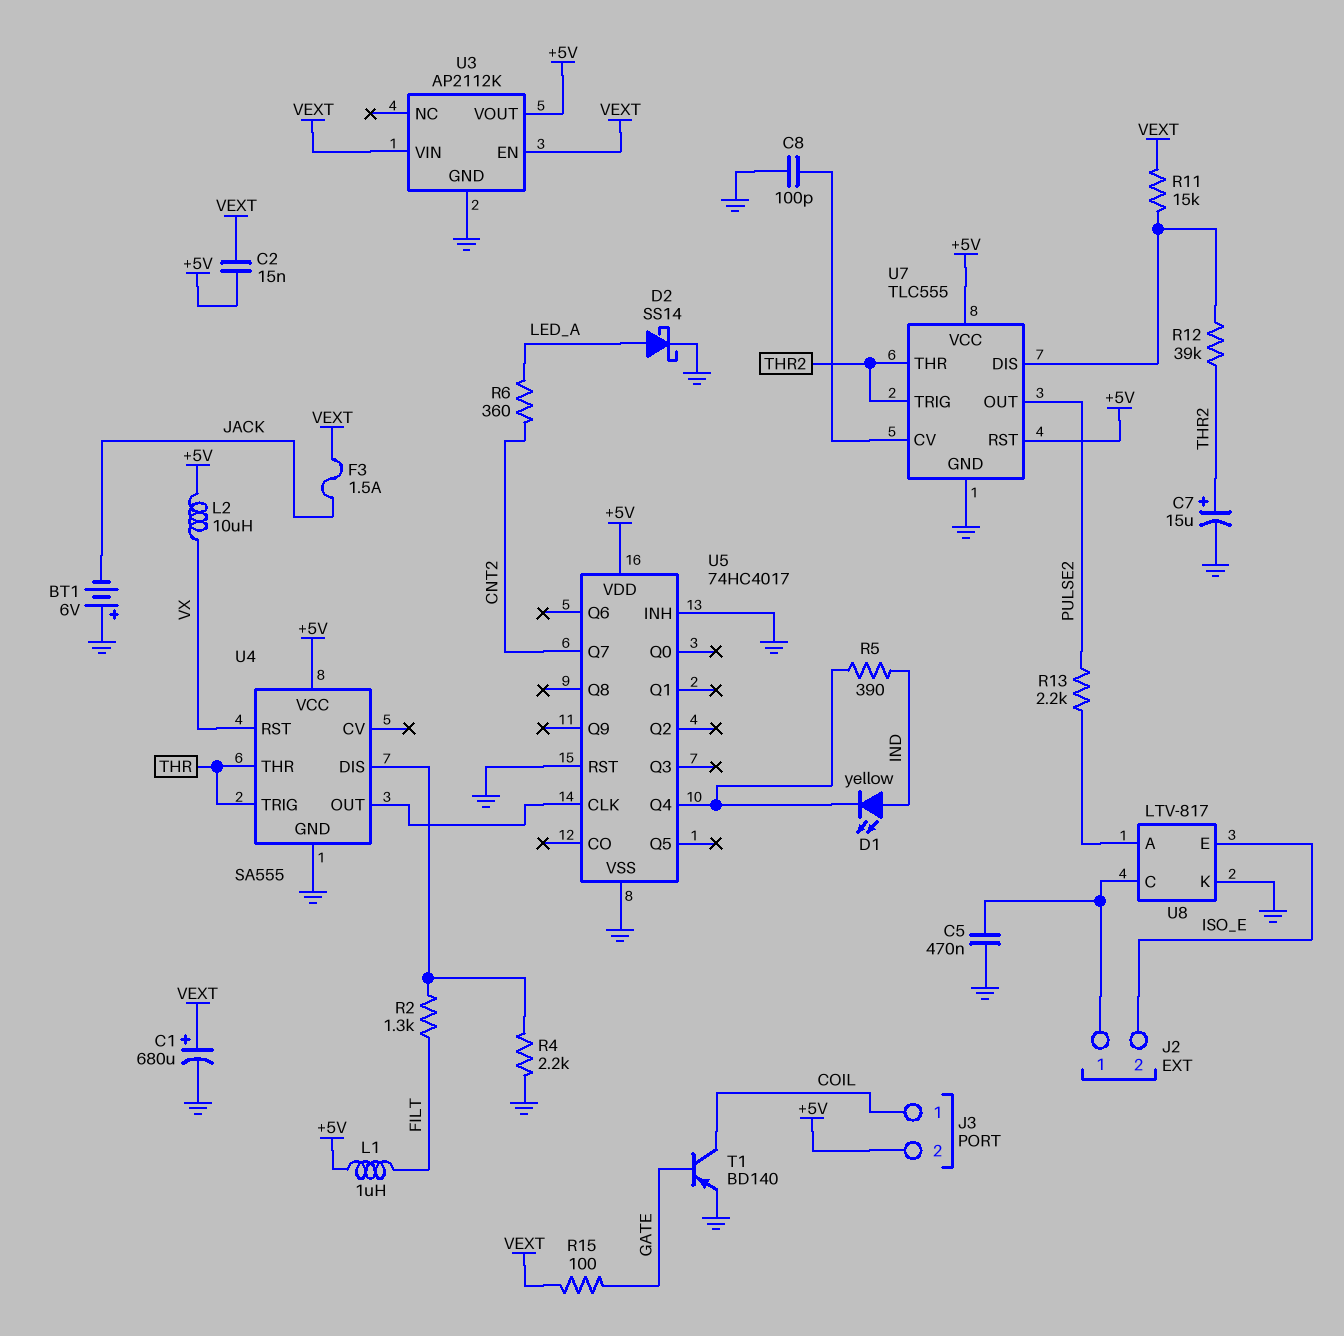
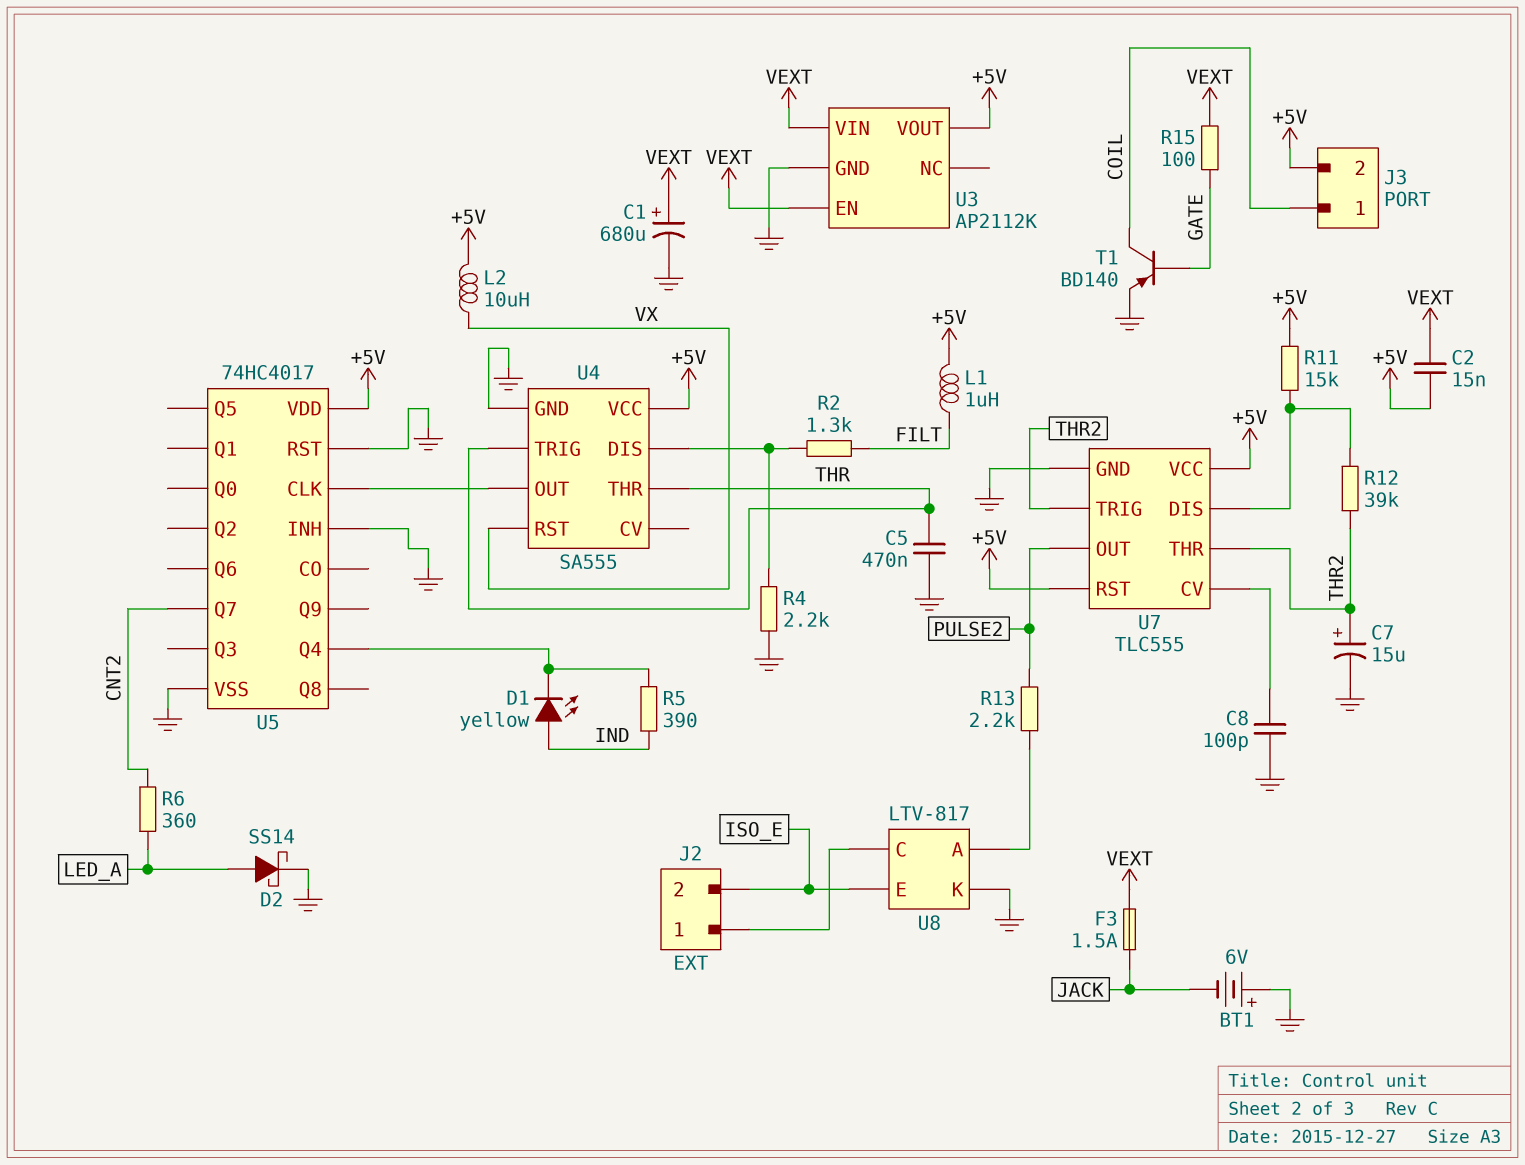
C5: 470nF (GND, J2/1) -> 470nF (GND, THR)
R11: 15k (U7/DIS, VEXT) -> 15k (+5V, U7/DIS)

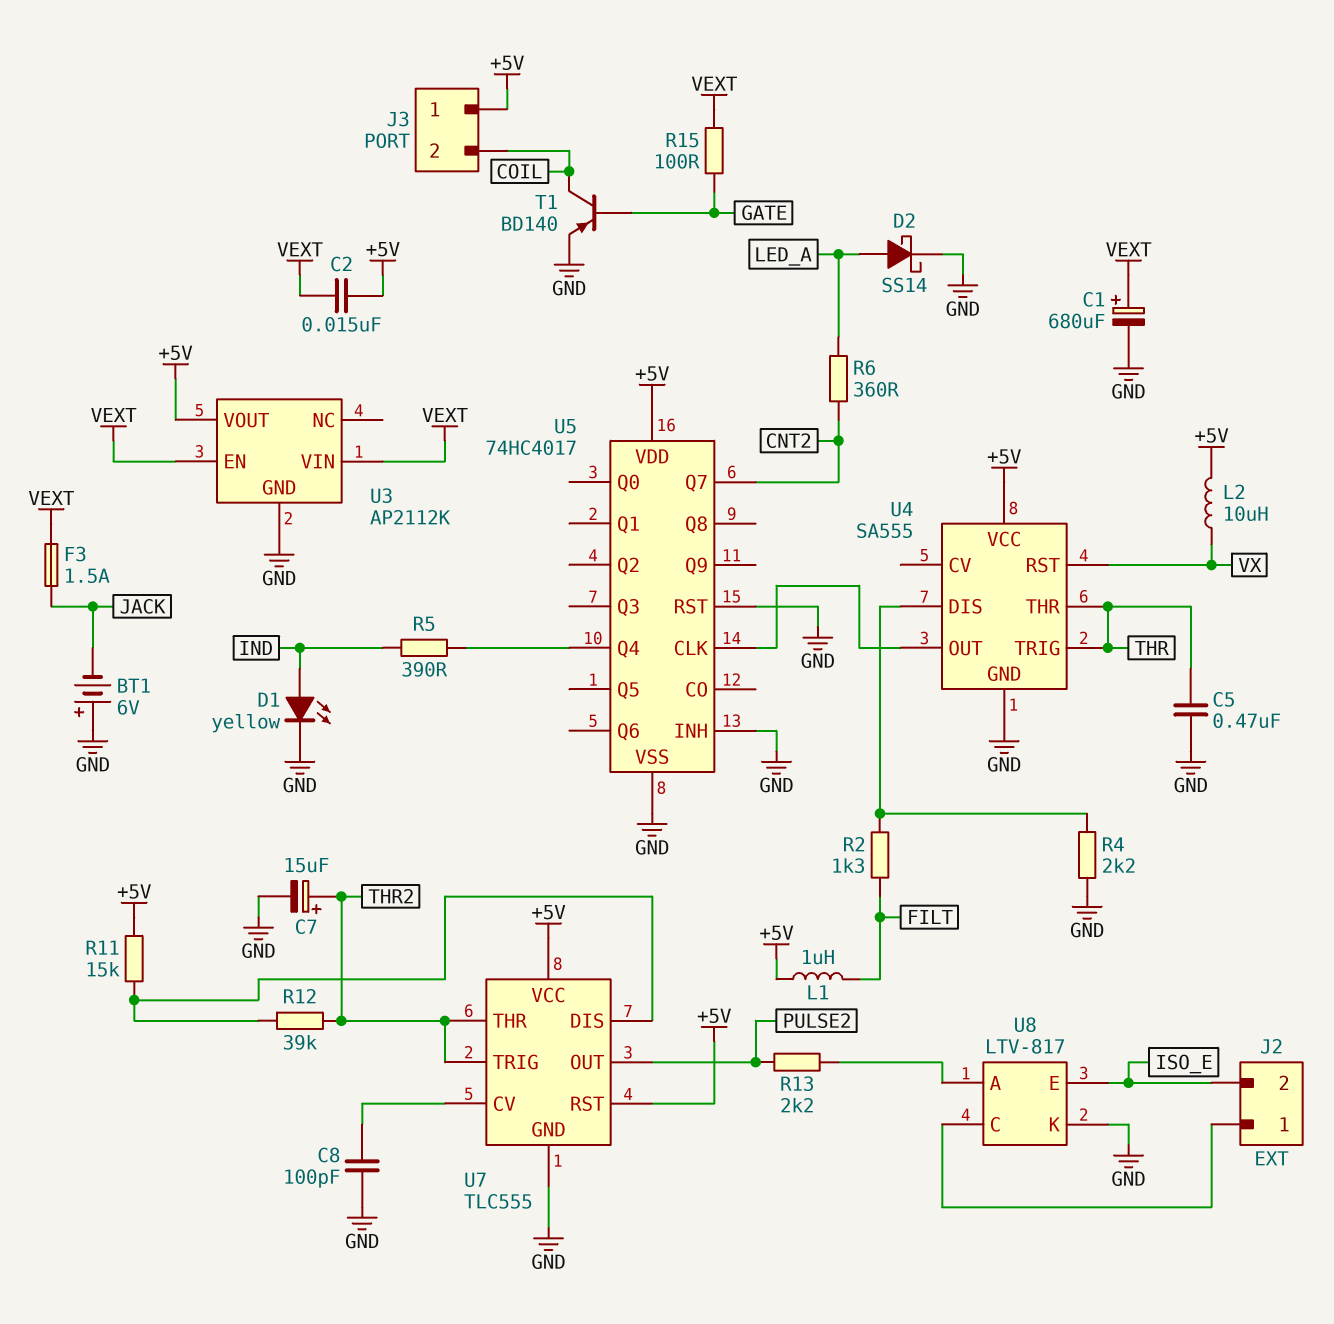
D1: LED yellow (A IND, K U5/Q4) -> LED yellow (A IND, K GND)
J3 pin 1: COIL -> +5V
J3 pin 2: +5V -> COIL

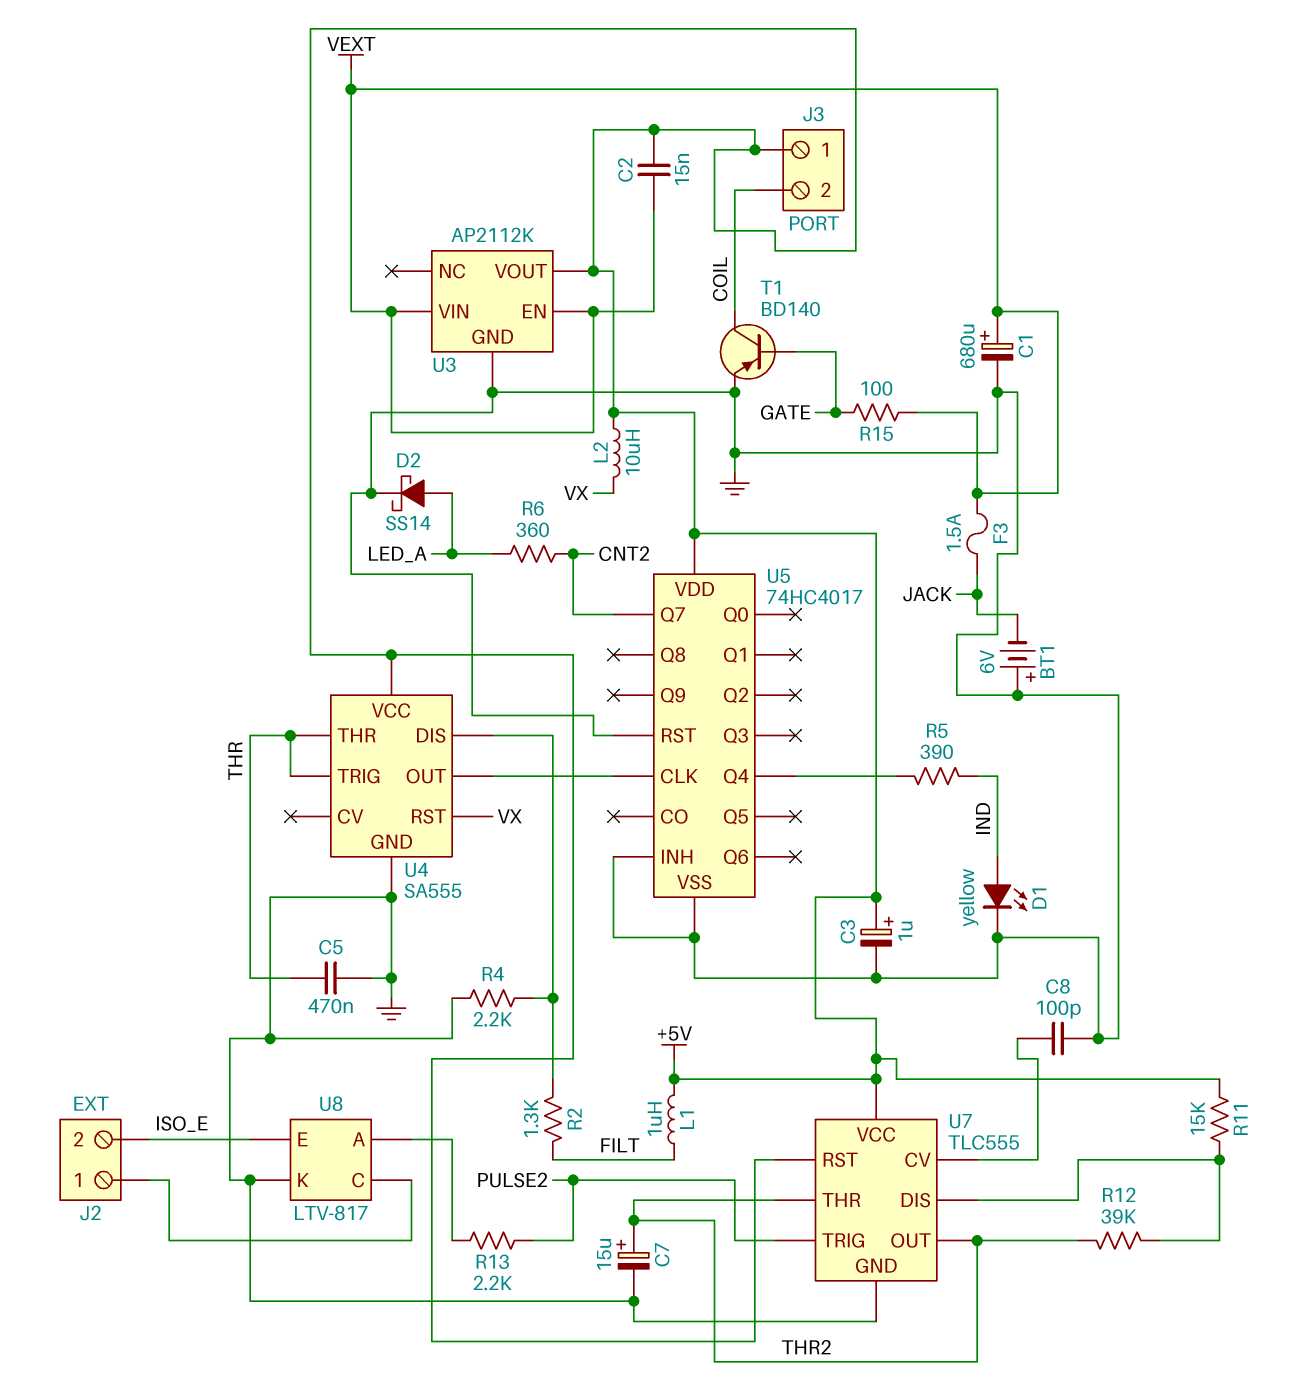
C3: none -> 1uF (plus +5V, minus GND)
U7 pin OUT: PULSE2 -> THR2
U7 pin TRIG: THR2 -> PULSE2

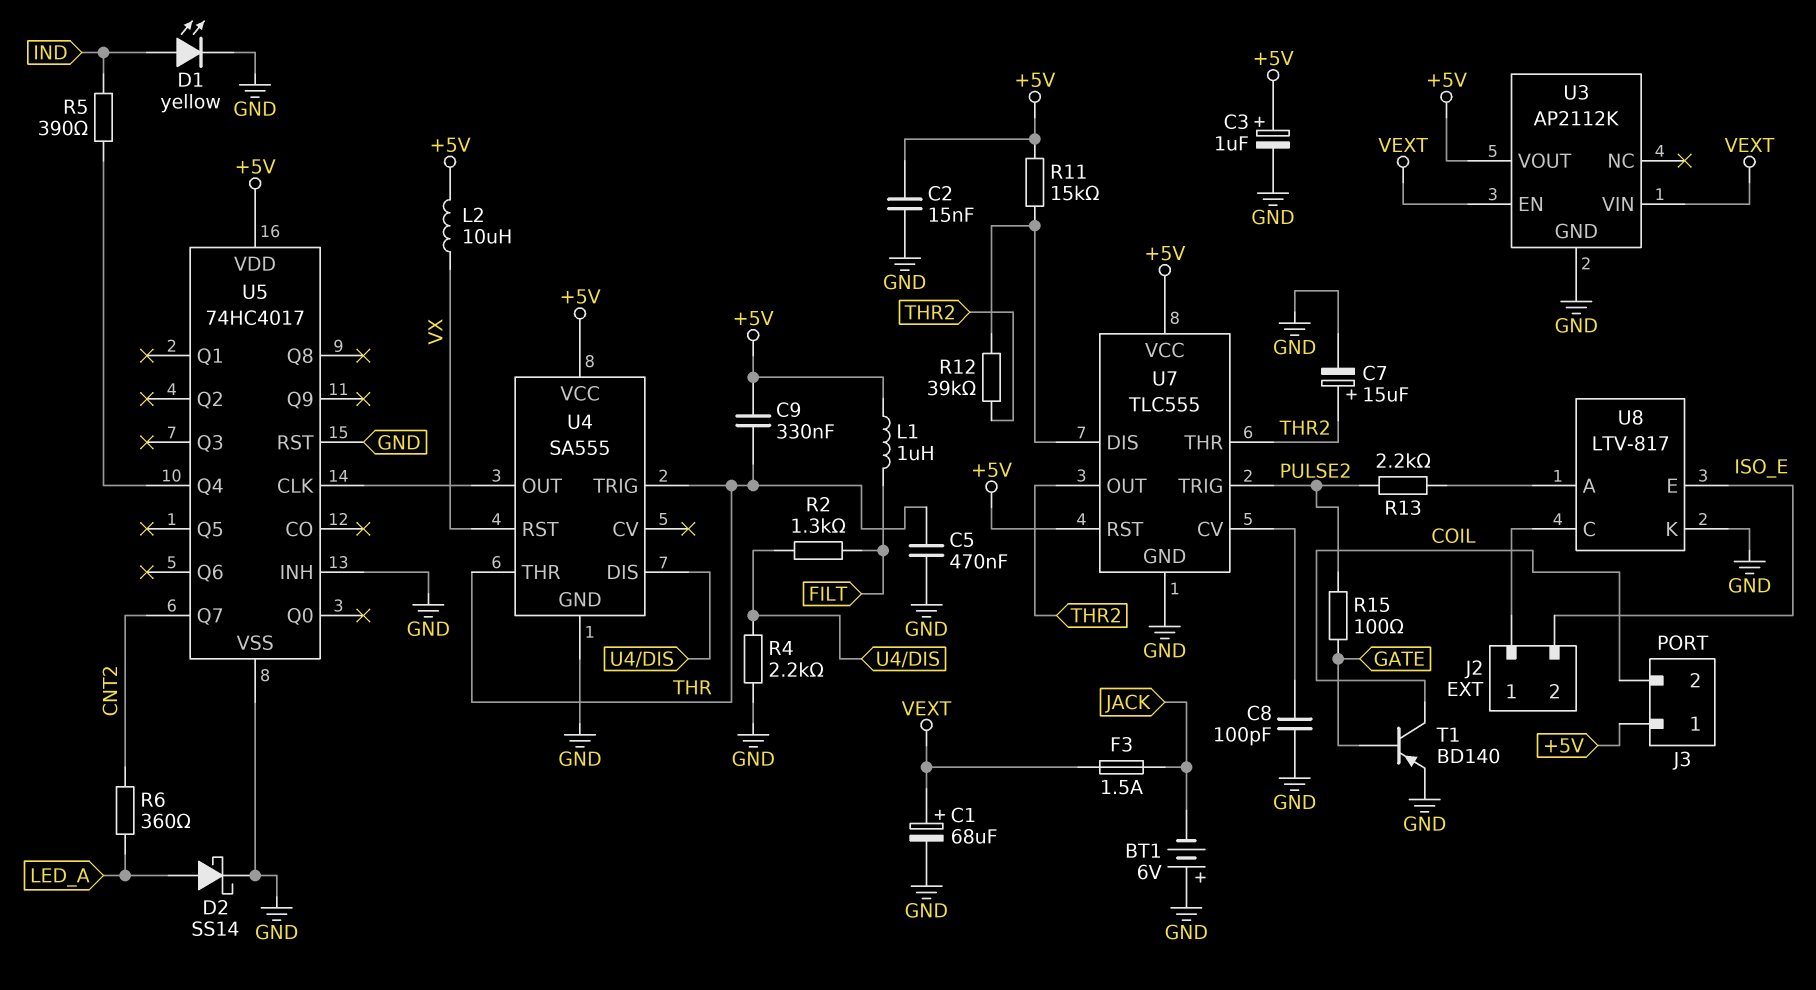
C1: 680uF (plus VEXT, minus GND) -> 68uF (plus VEXT, minus GND)
C2: 15nF (+5V, VEXT) -> 15nF (+5V, GND)
C9: none -> 330nF (+5V, THR)
R15: 100 (GATE, VEXT) -> 100 (GATE, PULSE2)

